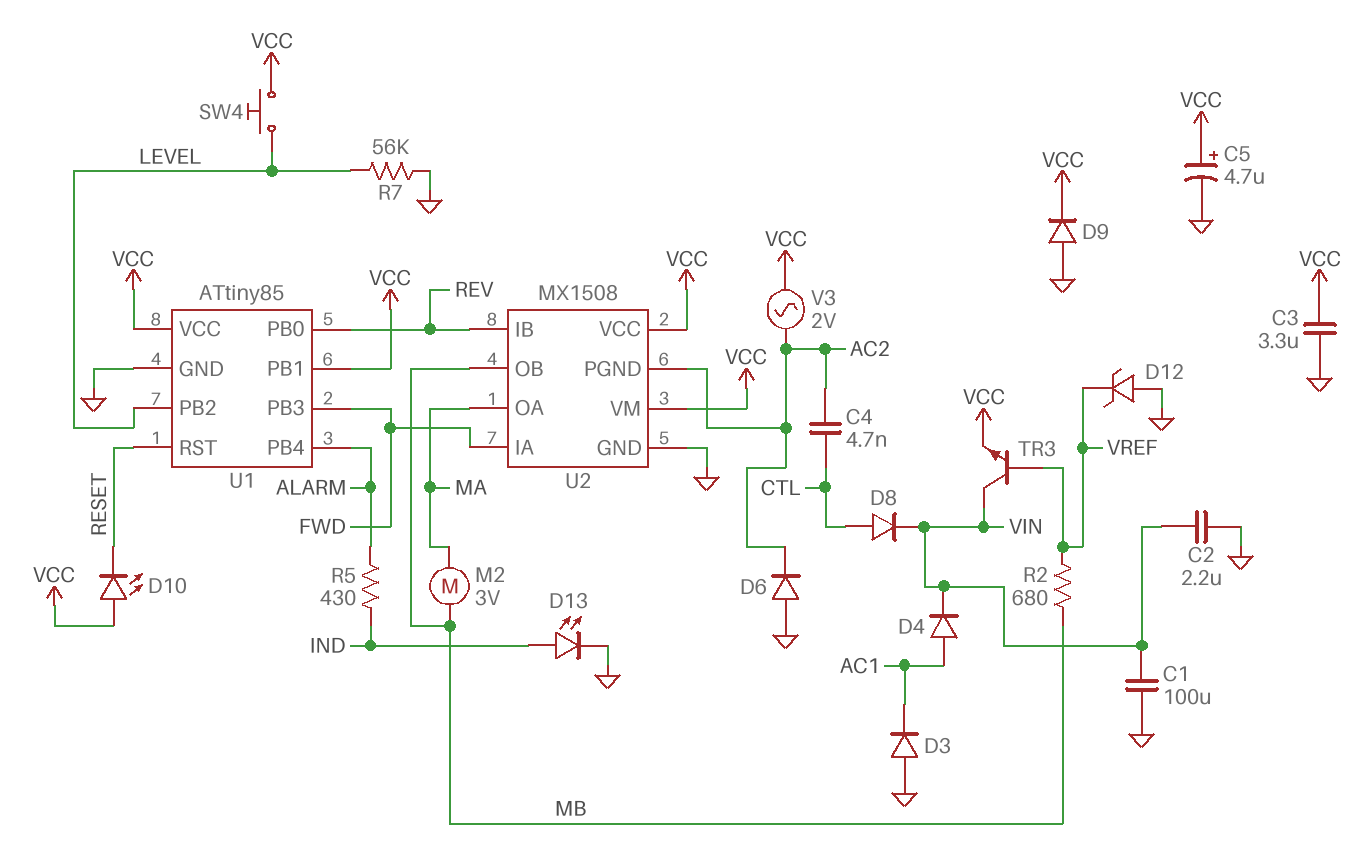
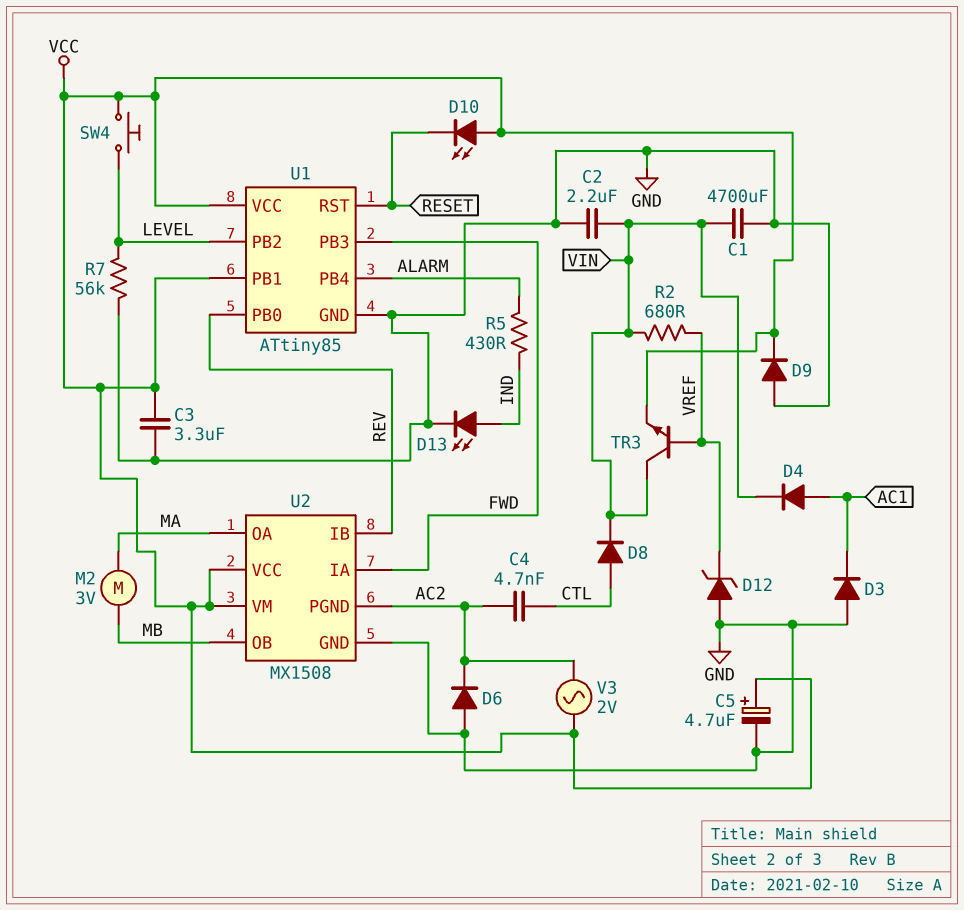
C1: 100uF (GND, VIN) -> 4700uF (GND, VIN)
R2: 680 (MB, VREF) -> 680 (VIN, VREF)

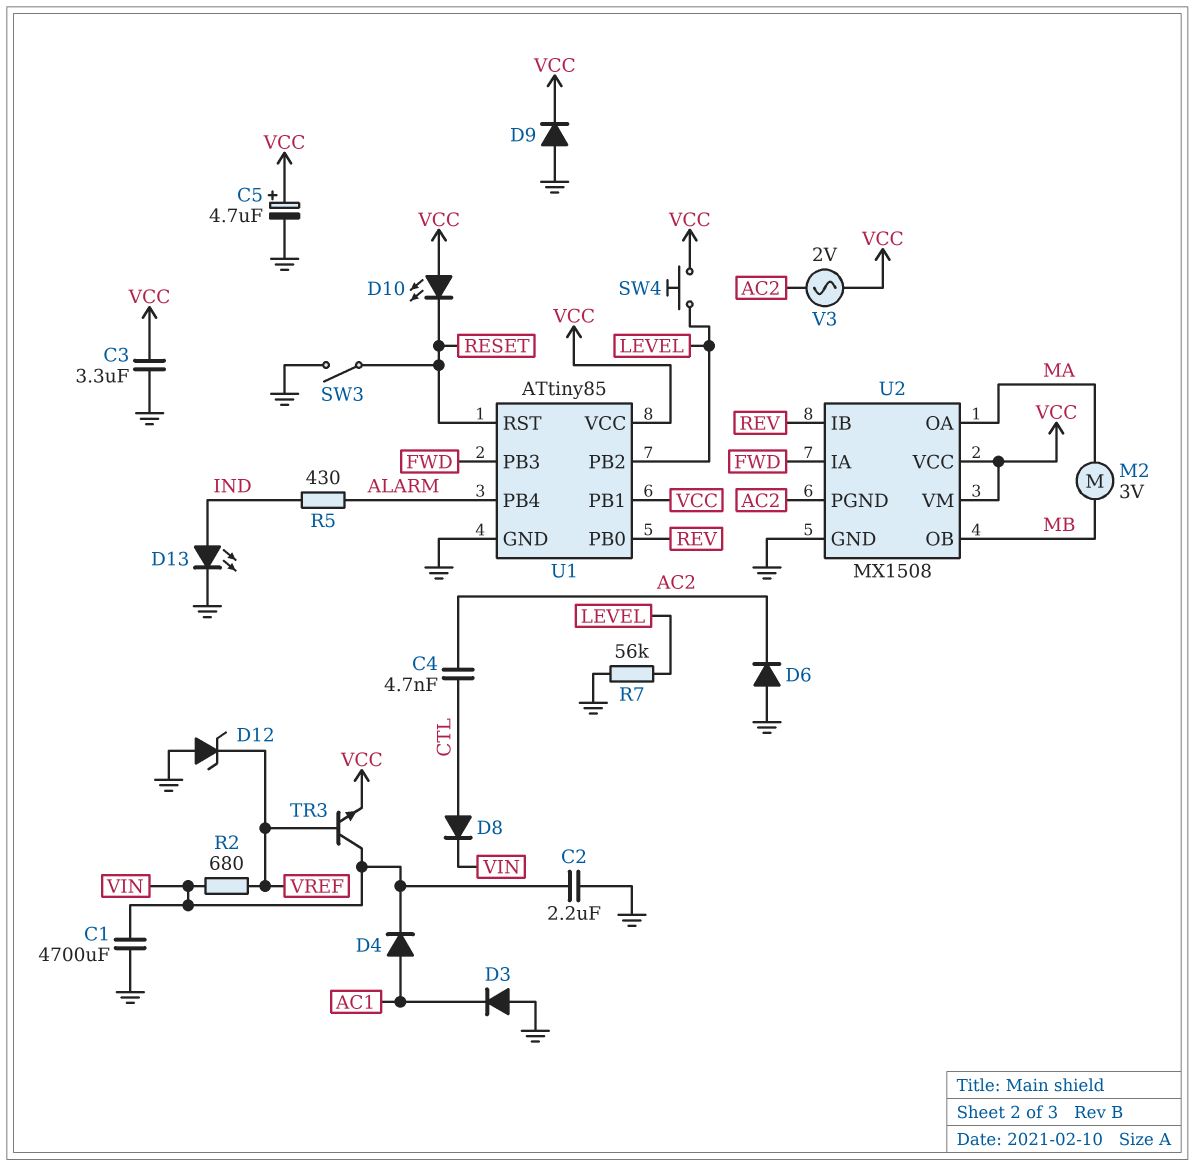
SW3: none -> switch (GND, RESET)

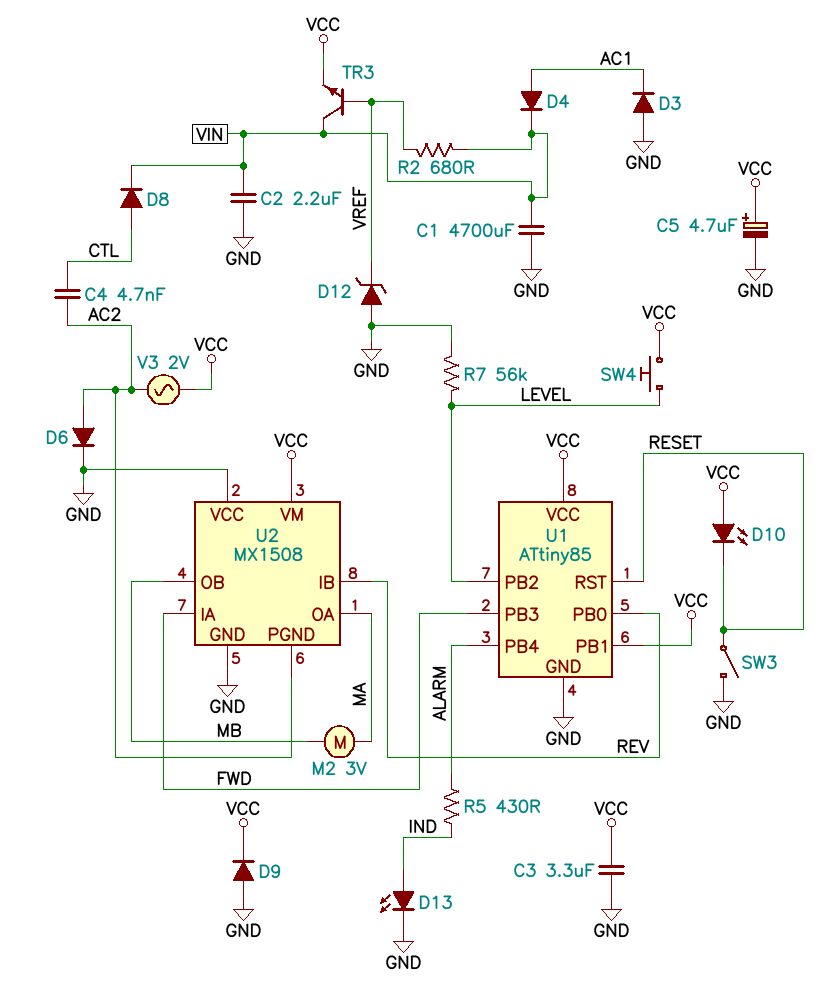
D6: diode (A GND, K AC2) -> diode (A AC2, K GND)
U2 pin VCC: VCC -> GND

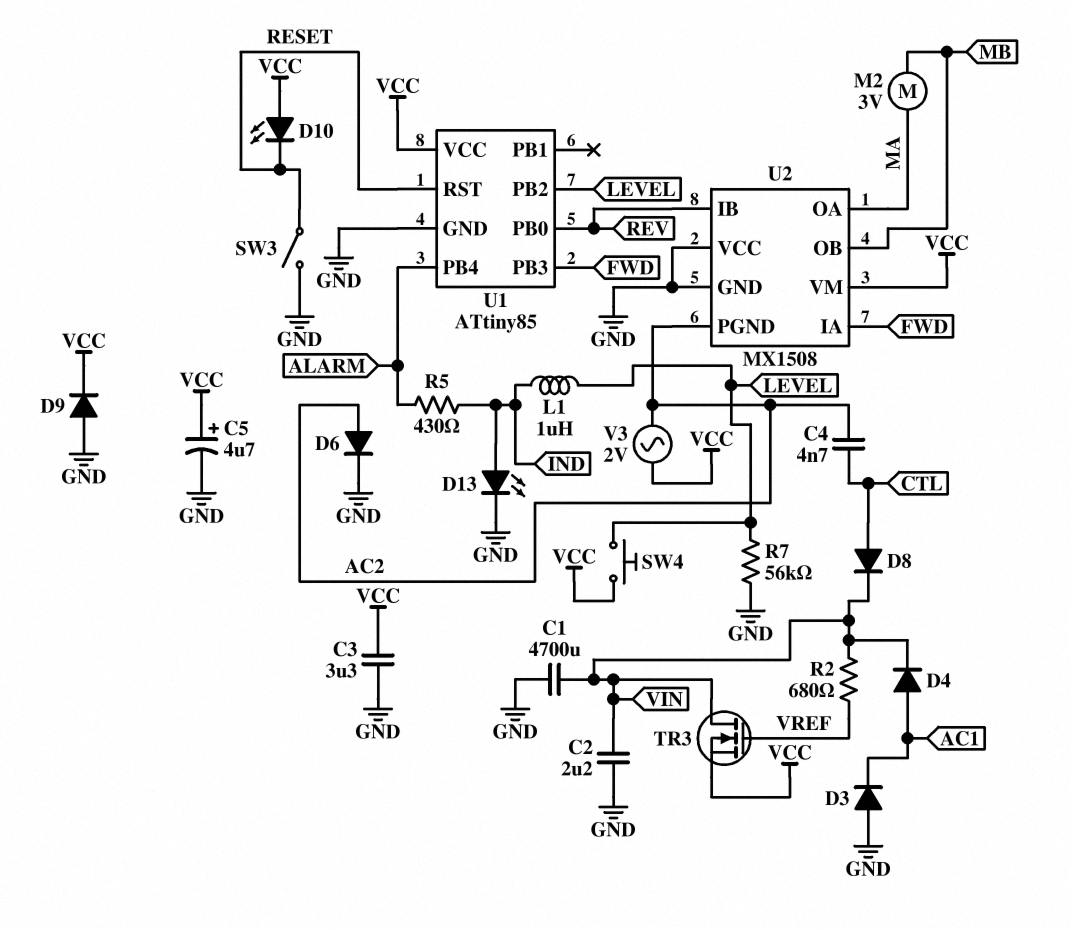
D12: zener (A GND, K VREF) -> none
L1: none -> 1uH (IND, LEVEL)
TR3: NPN (B VREF, C VIN, E VCC) -> NMOS (G VREF, D VIN, S VCC)
U1 pin PB1: VCC -> none

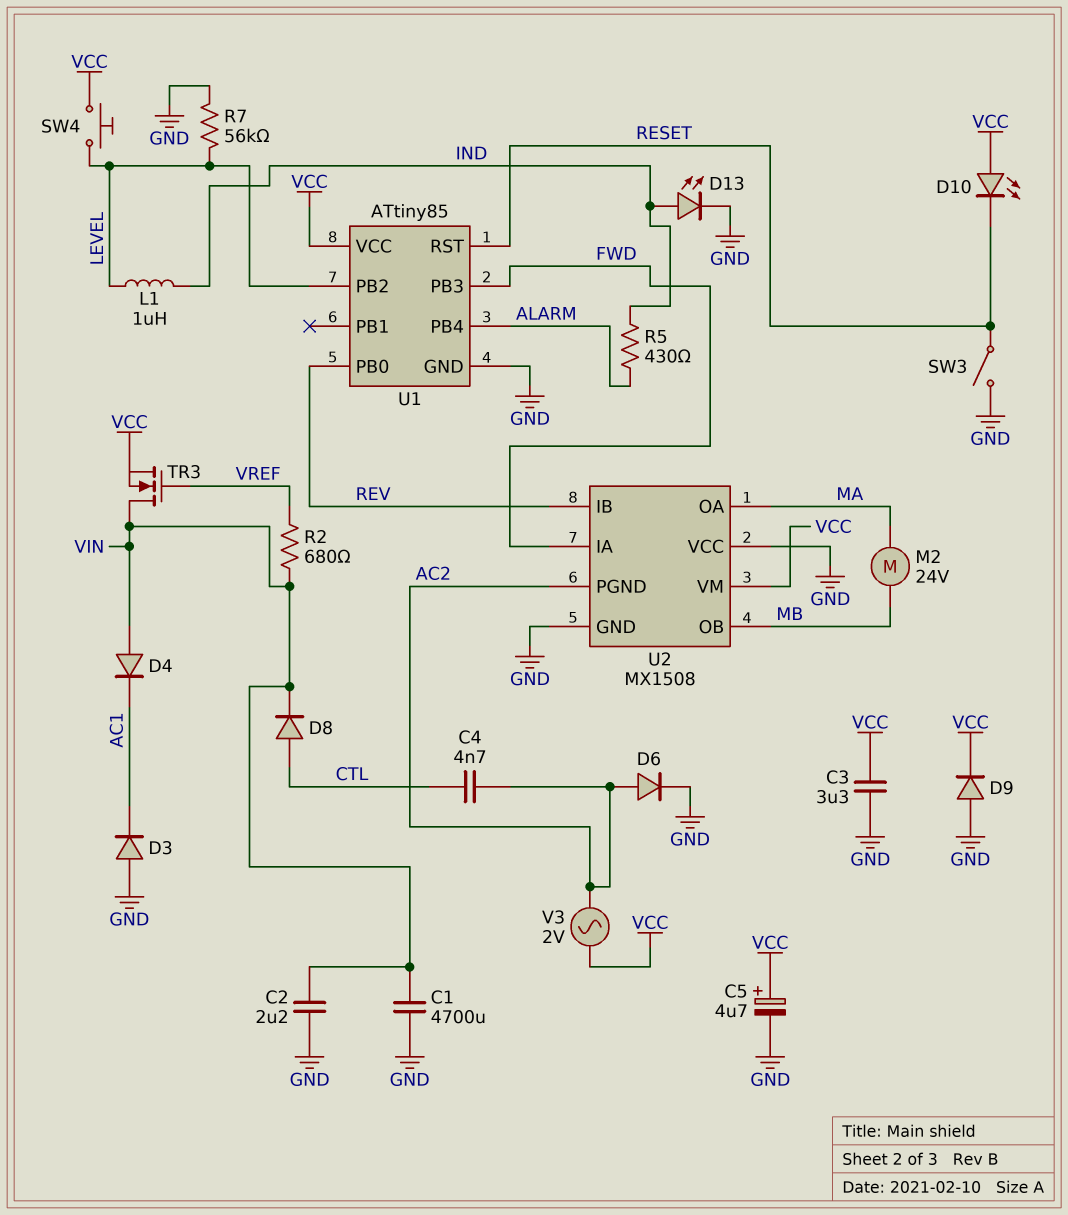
D4: diode (A AC1, K VIN) -> diode (A VIN, K AC1)
M2: motor 3V (MA, MB) -> motor 24V (MA, MB)

